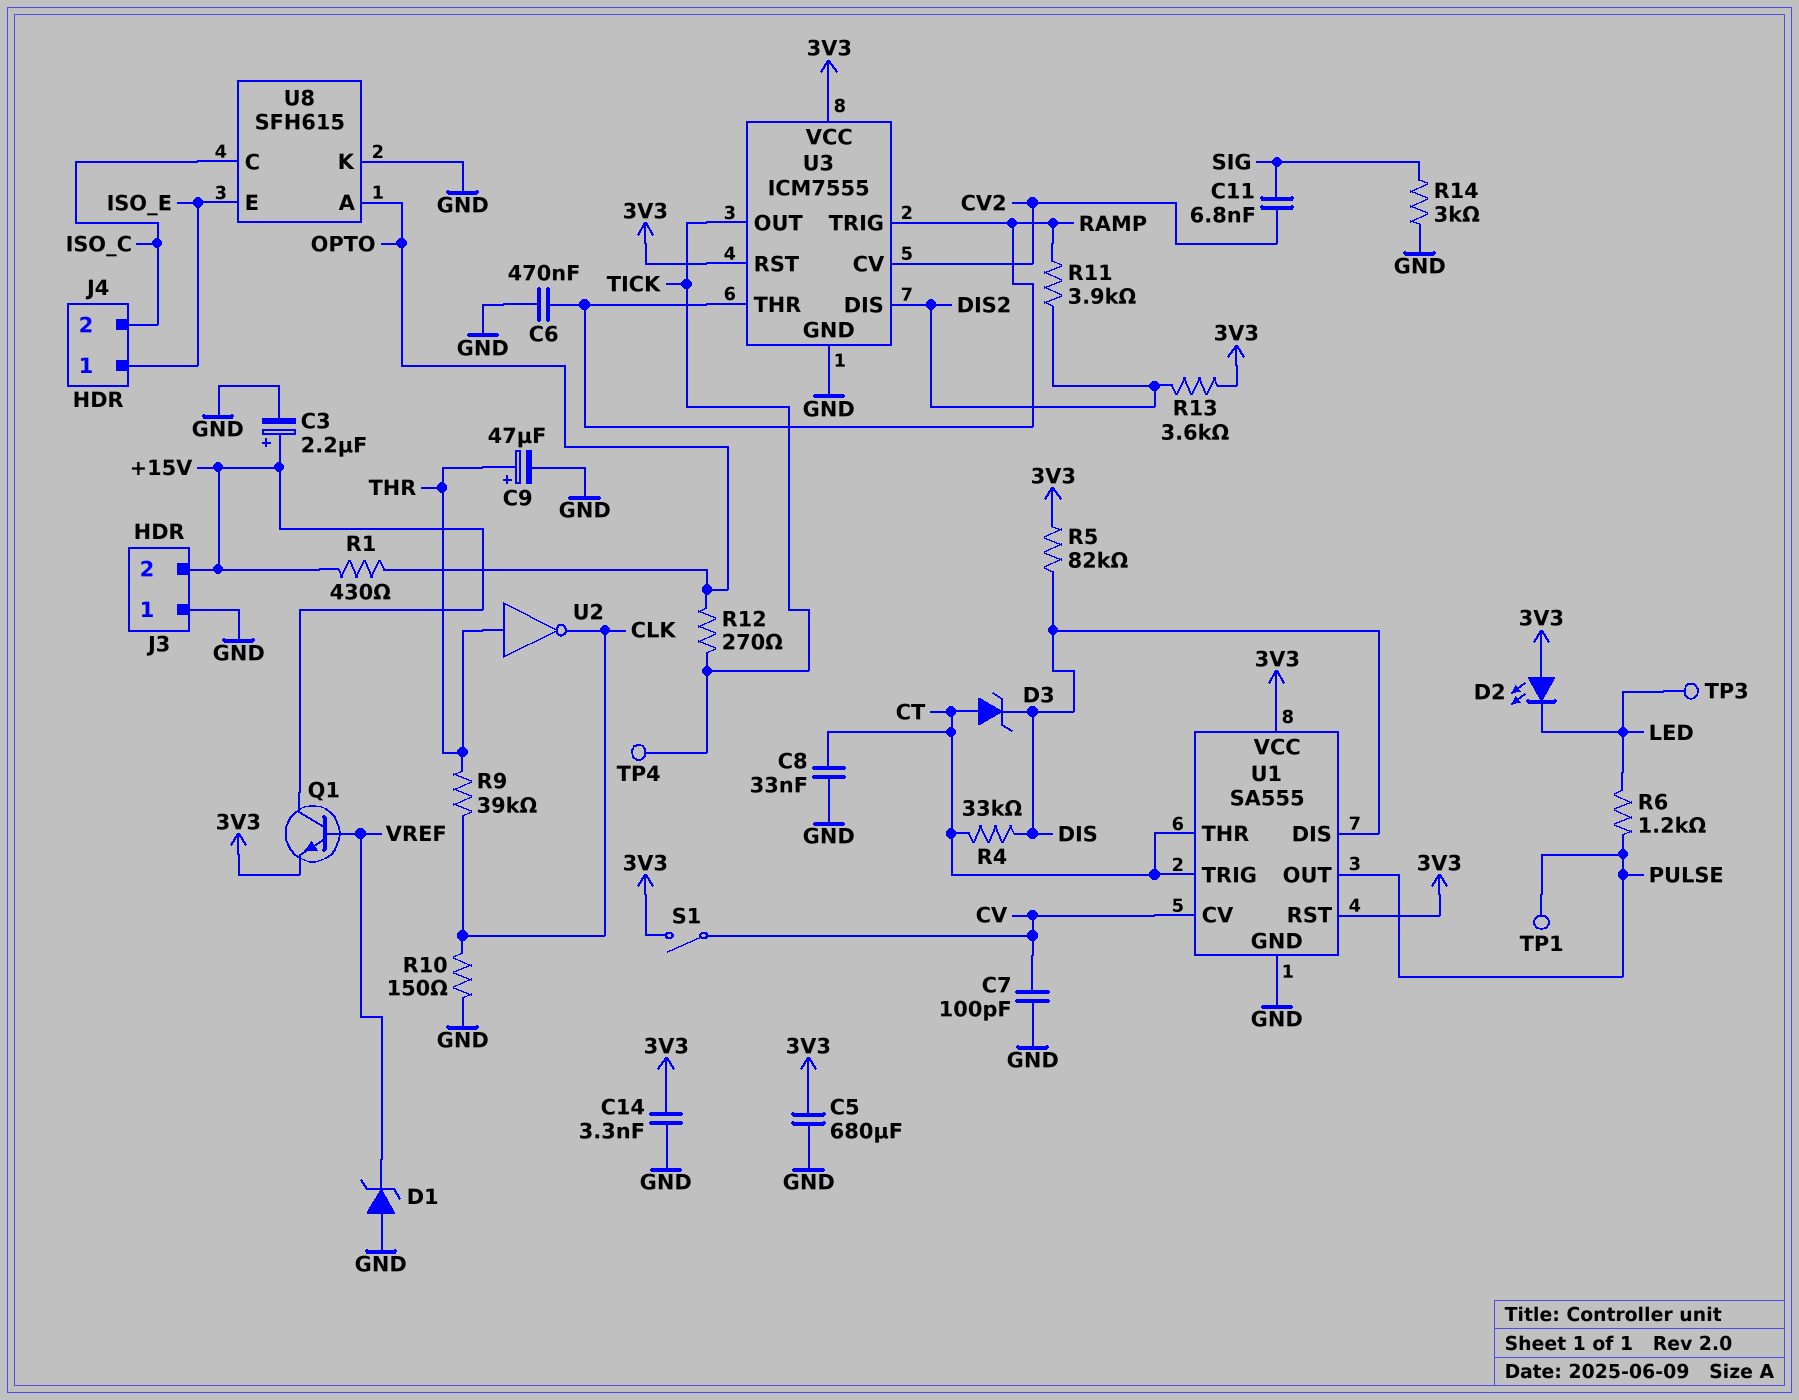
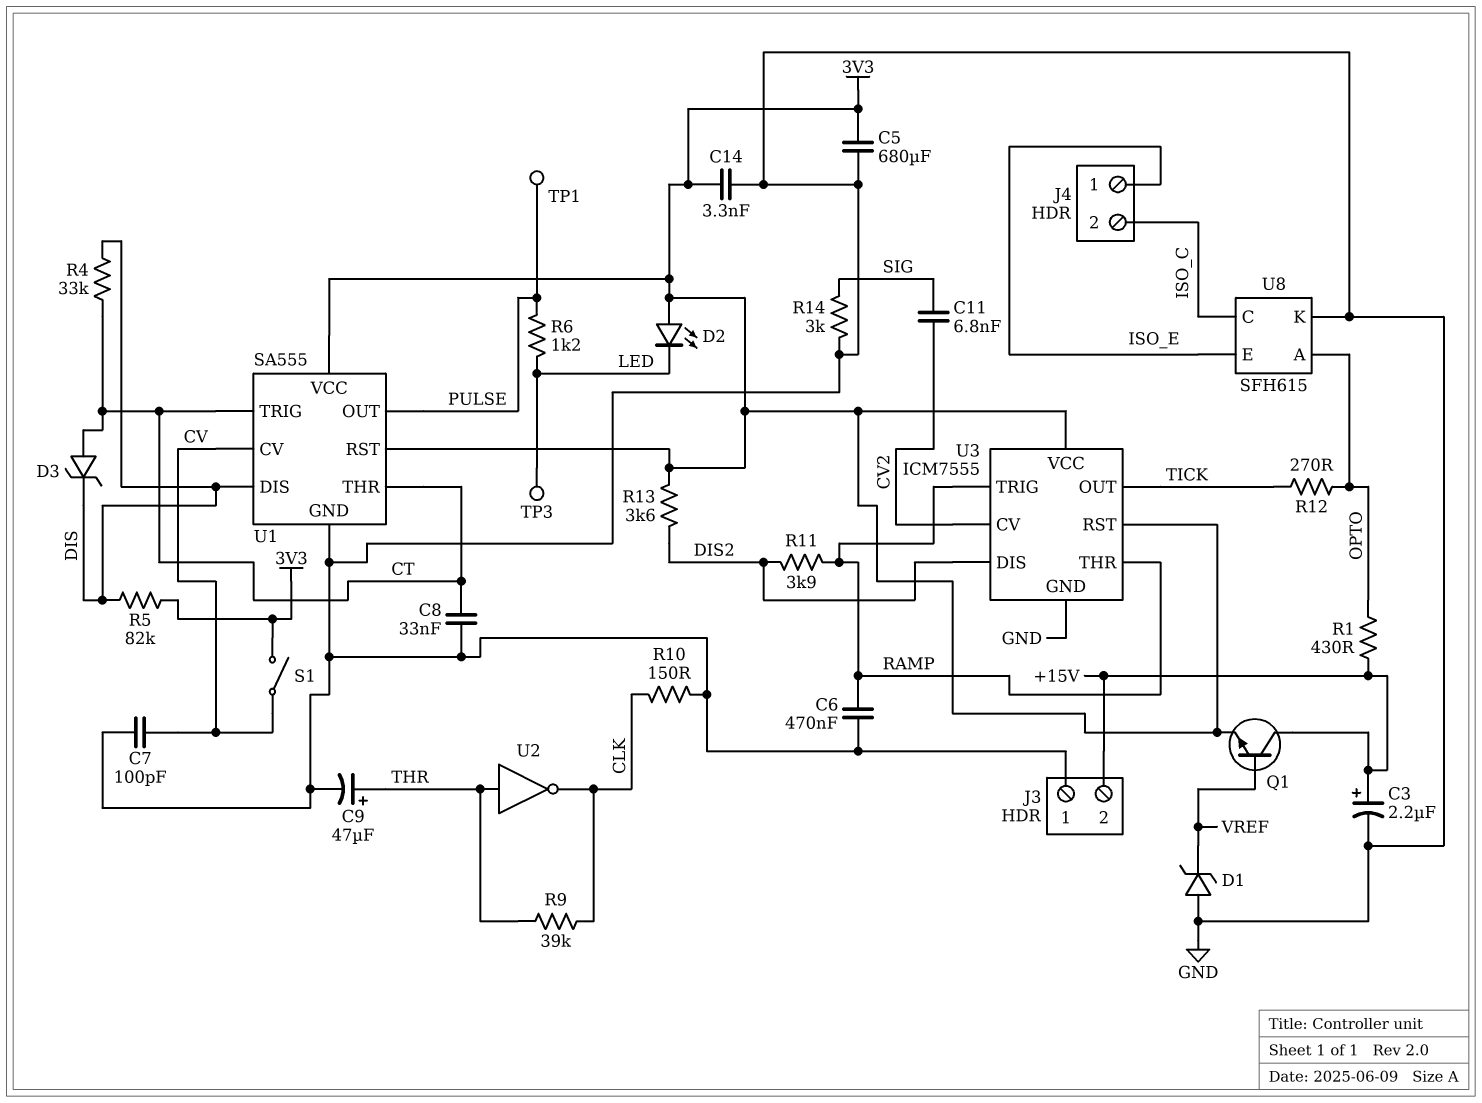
TP4: test point (TICK) -> none

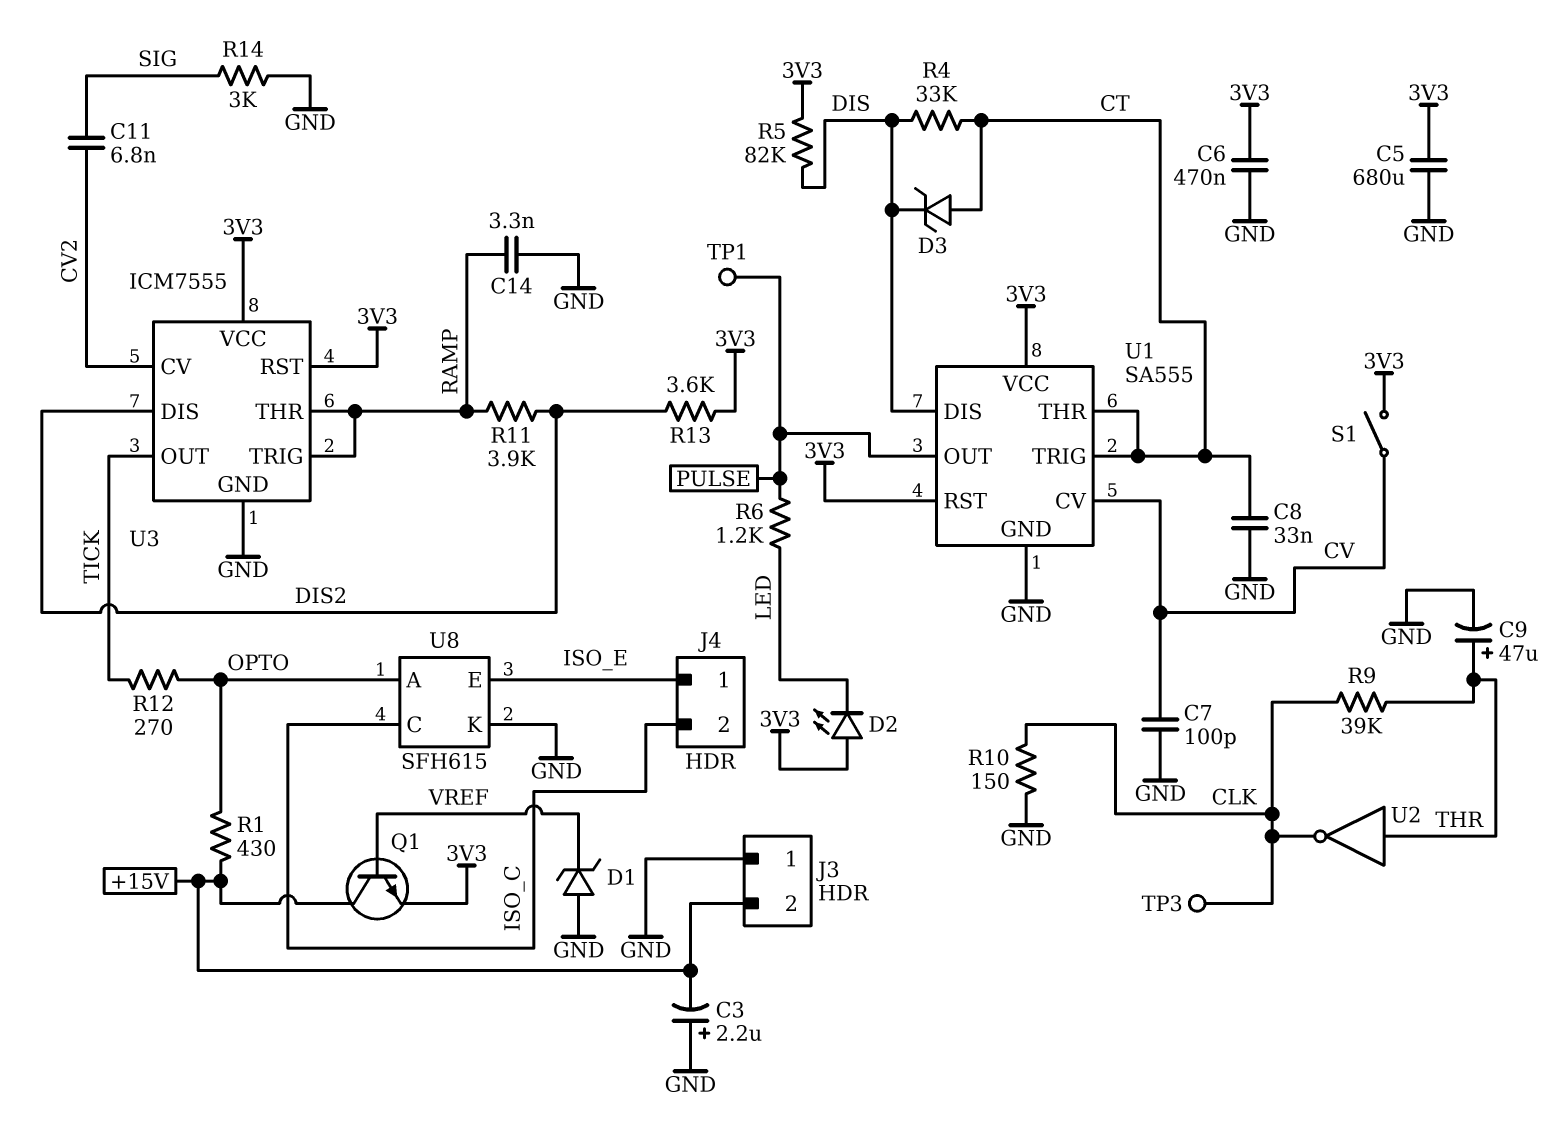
C3: 2.2uF (plus +15V, minus GND) -> 2.2uF (plus GND, minus +15V)
C6: 470nF (GND, RAMP) -> 470nF (3V3, GND)
C14: 3.3nF (3V3, GND) -> 3.3nF (GND, RAMP)
TP3: test point (LED) -> test point (CLK)

